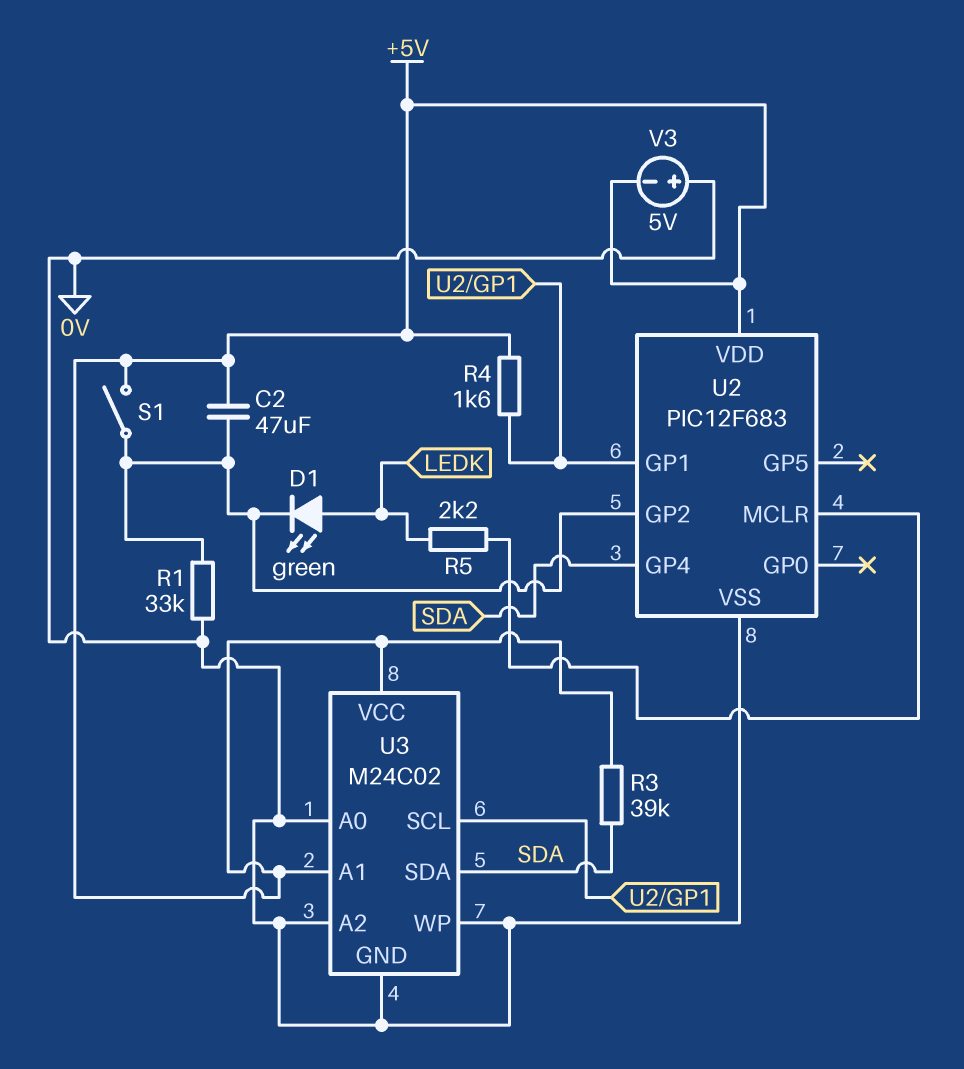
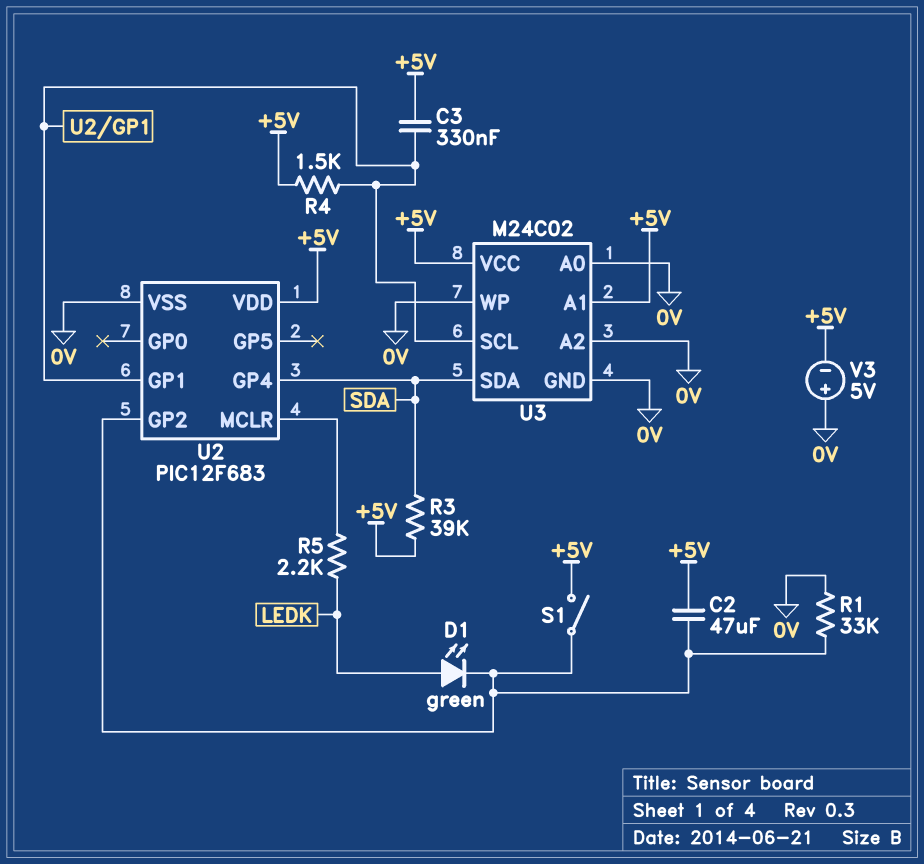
C3: none -> 330nF (+5V, U2/GP1)
R4: 1.6k (+5V, U2/GP1) -> 1.5k (+5V, U2/GP1)

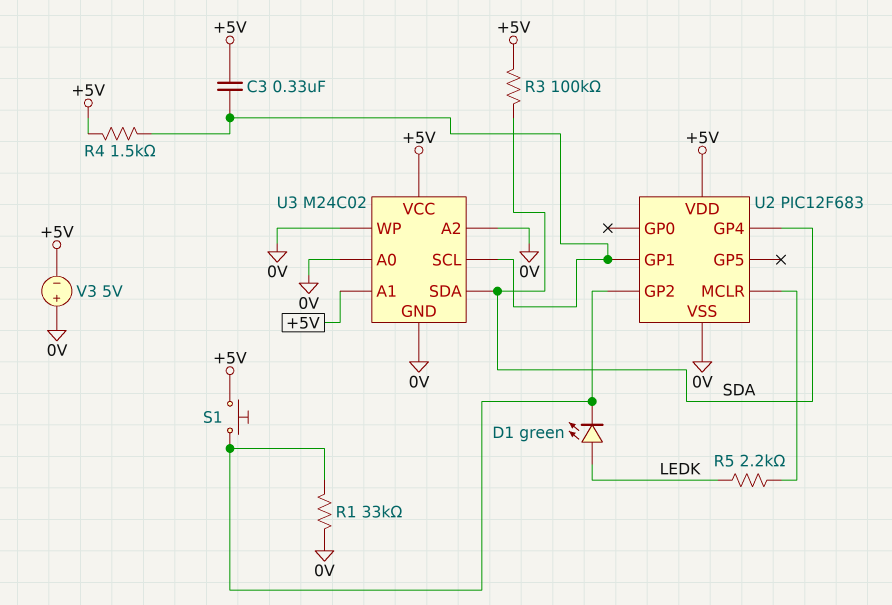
C2: 47uF (+5V, U2/GP2) -> none
R3: 39k (+5V, SDA) -> 100k (+5V, SDA)
S1: switch (+5V, U2/GP2) -> button (+5V, U2/GP2)

